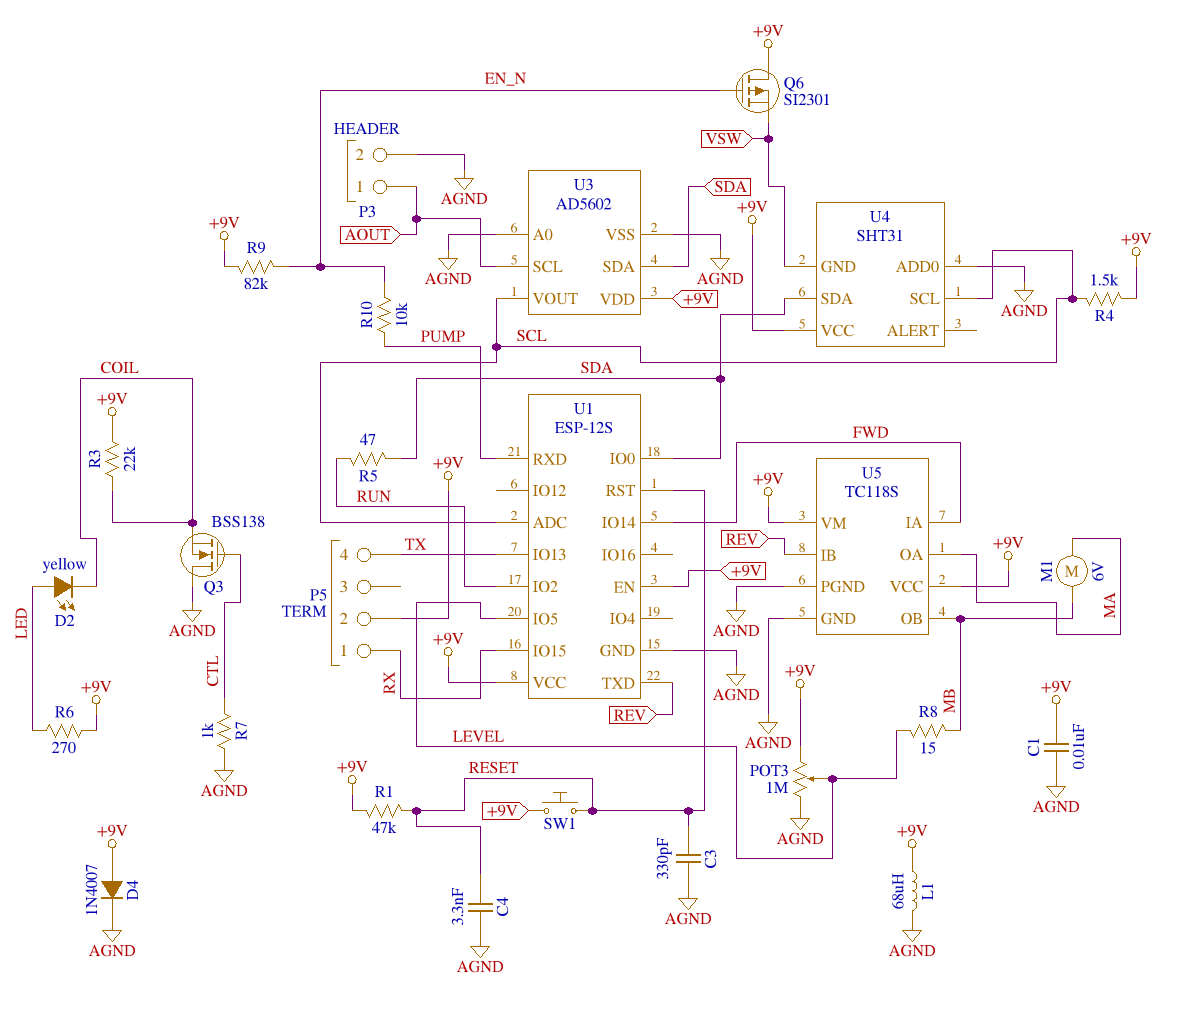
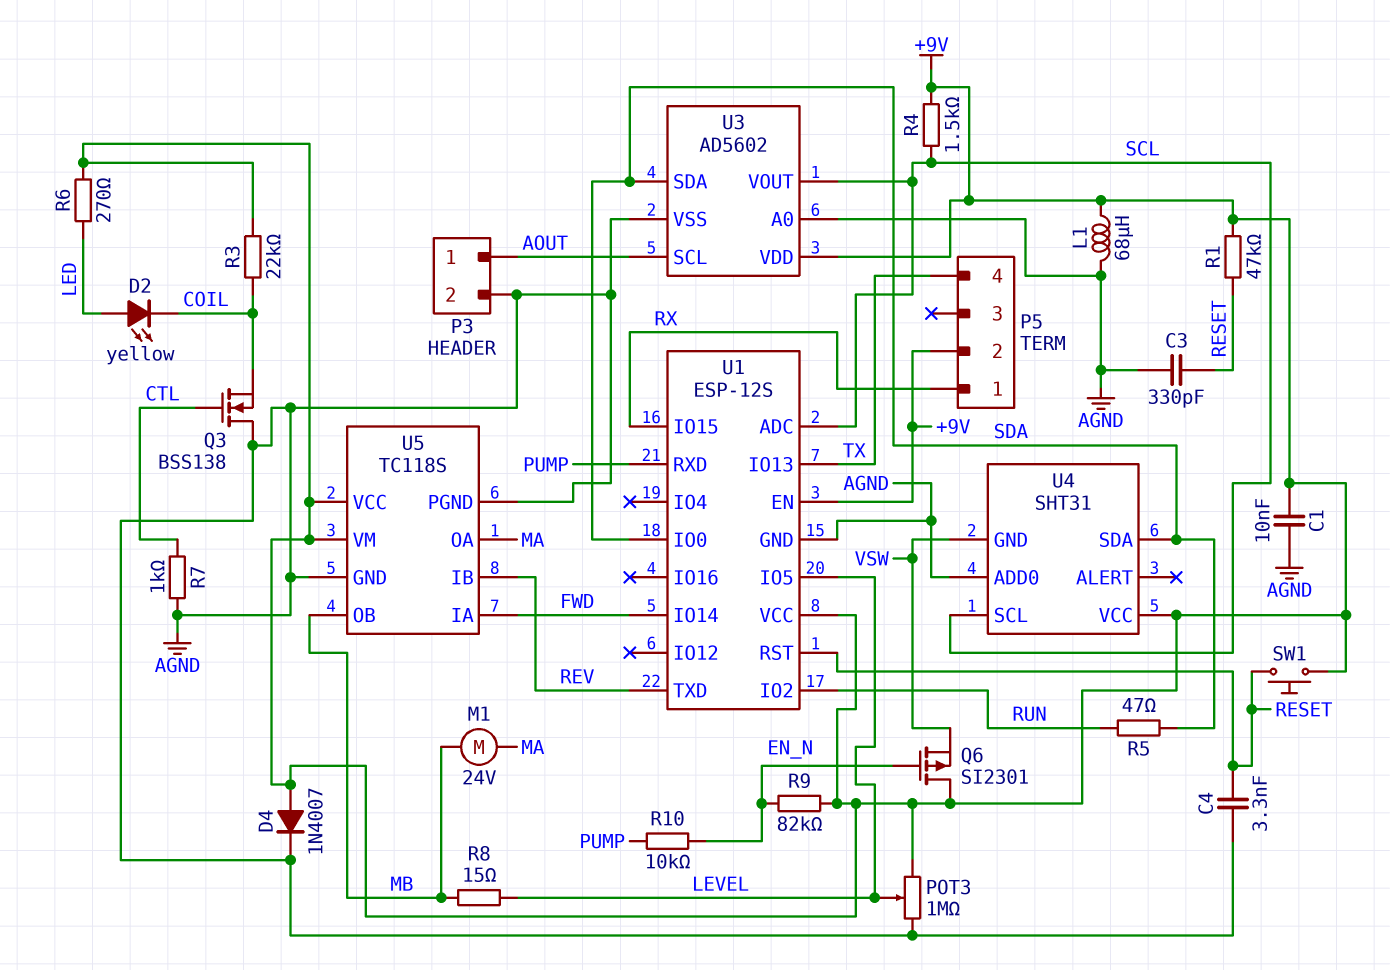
M1: motor 6V (MA, MB) -> motor 24V (MA, MB)

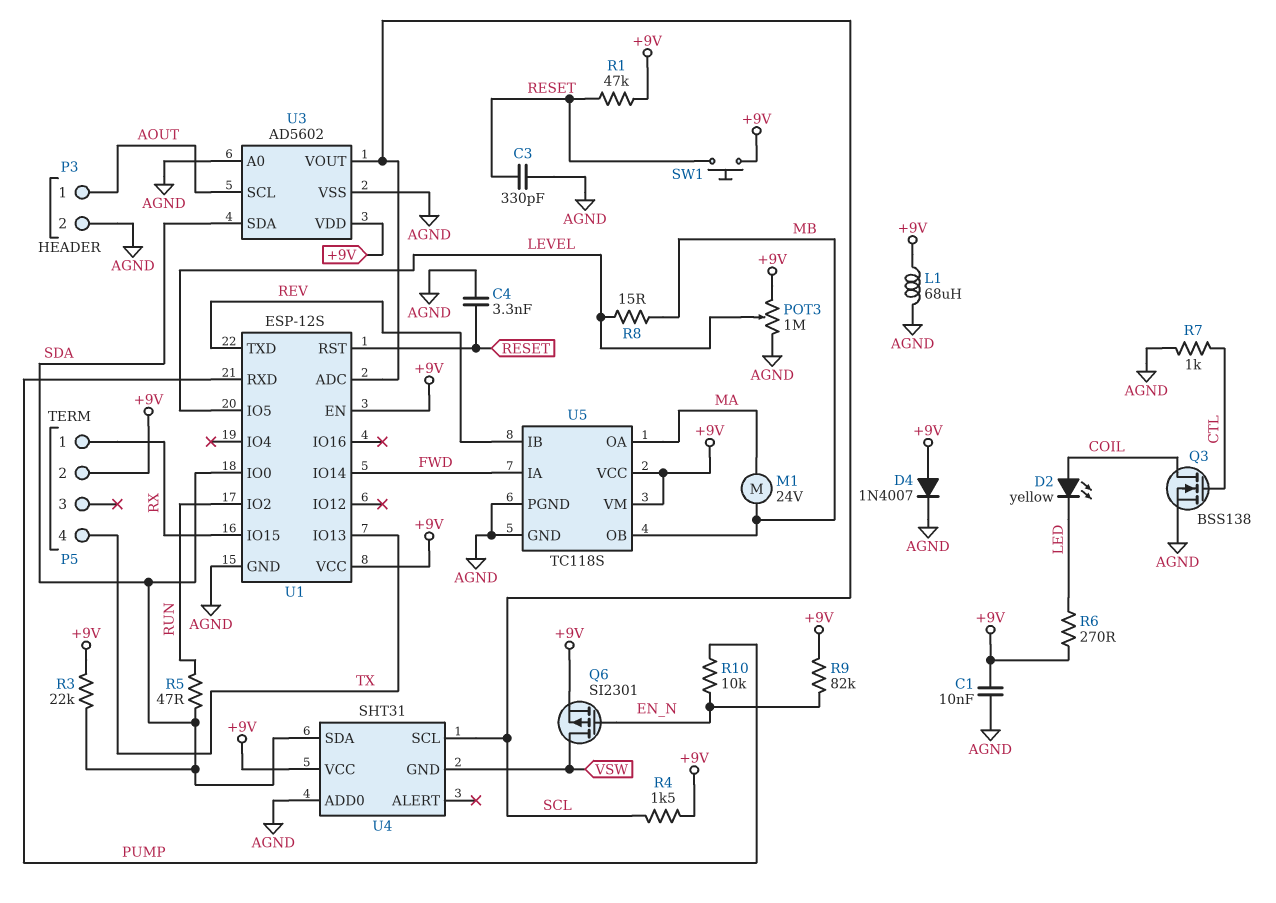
D2: LED yellow (A LED, K COIL) -> LED yellow (A COIL, K LED)
Q3: NMOS BSS138 (G CTL, D AGND, S COIL) -> NMOS BSS138 (G CTL, D COIL, S AGND)
Q6: PMOS SI2301 (G EN_N, D +9V, S VSW) -> PMOS SI2301 (G EN_N, D VSW, S +9V)
R3: 22k (+9V, COIL) -> 22k (+9V, SDA)

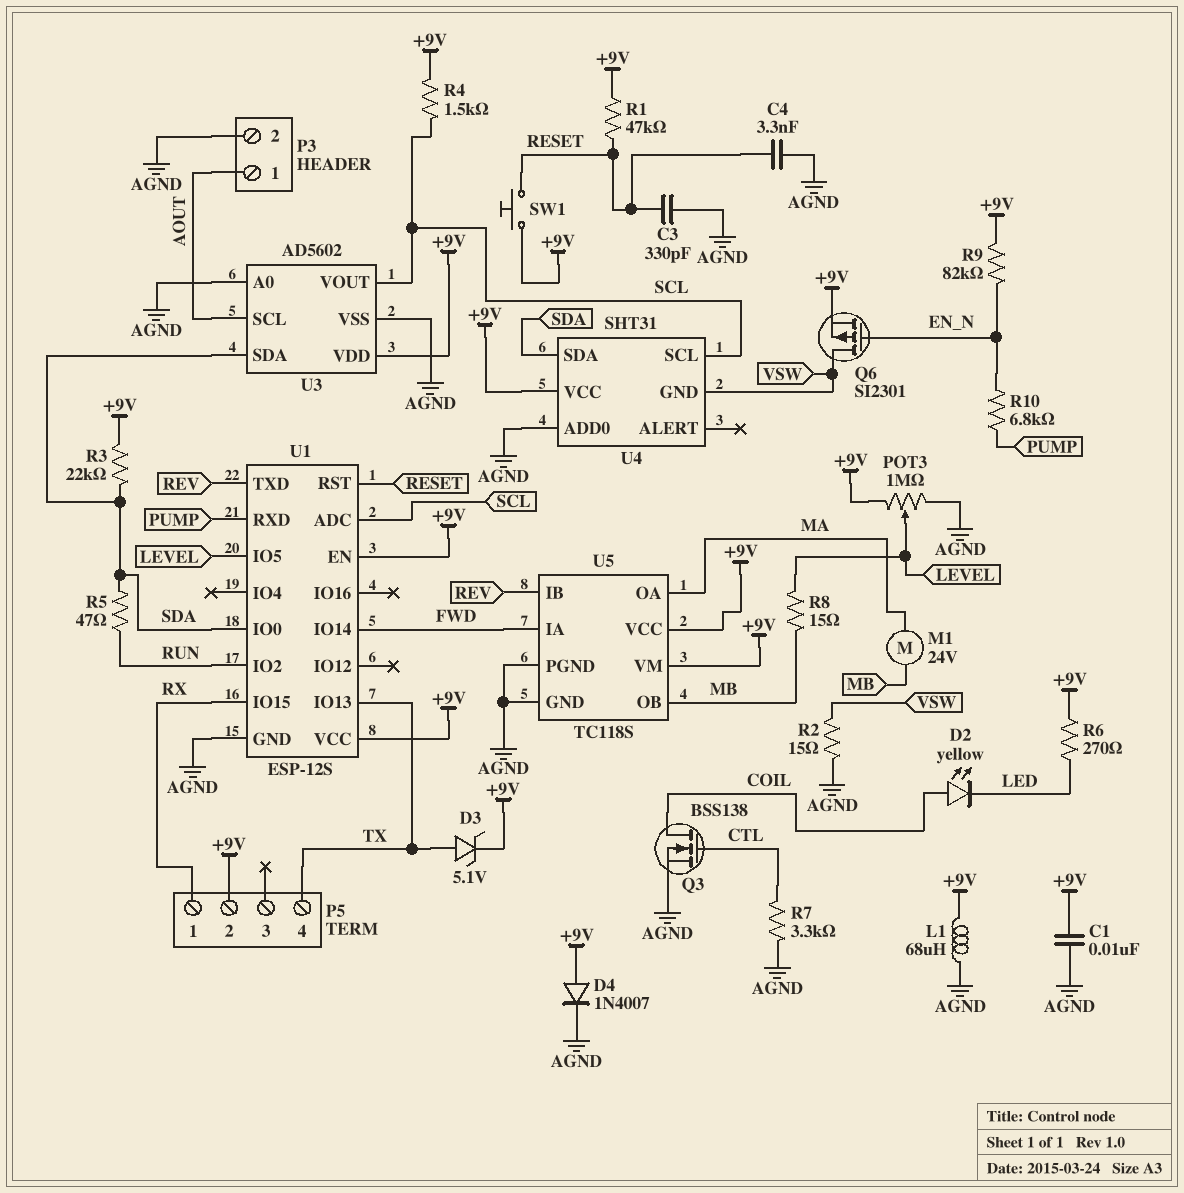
D3: none -> zener 5.1V (A TX, K +9V)
R2: none -> 15 (AGND, VSW)
R7: 1k (AGND, CTL) -> 3.3k (AGND, CTL)
R10: 10k (EN_N, PUMP) -> 6.8k (EN_N, PUMP)

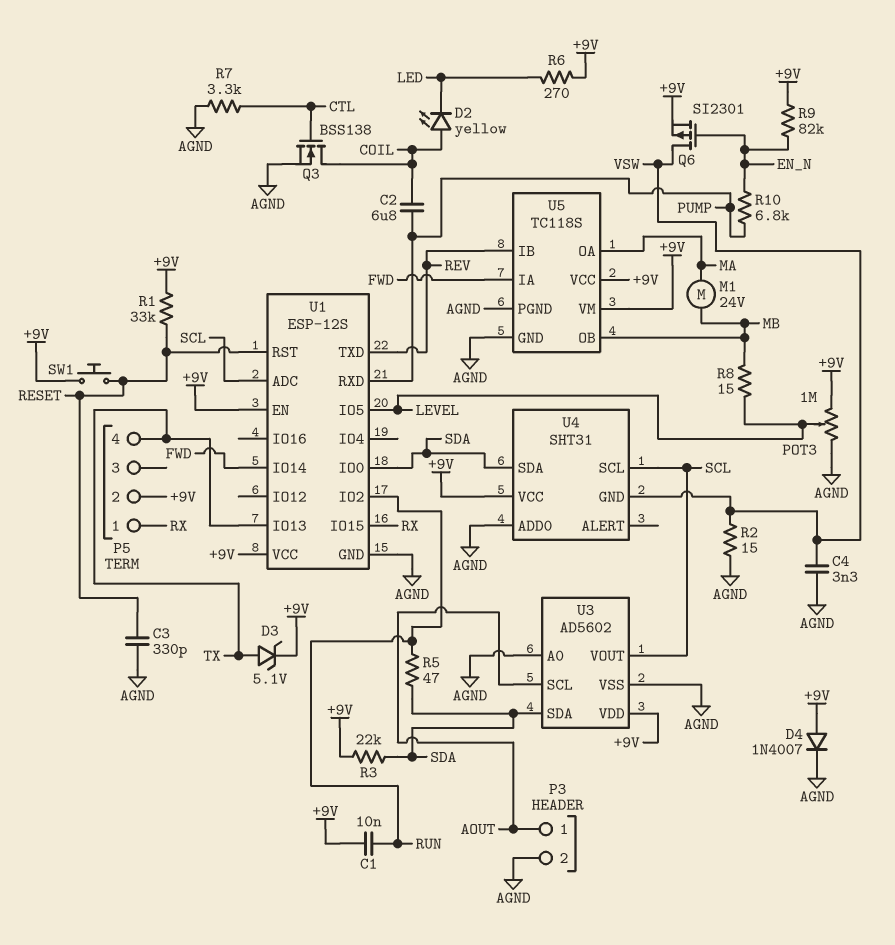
C1: 10nF (+9V, AGND) -> 10nF (+9V, RUN)
C2: none -> 6.8uF (COIL, PUMP)
C4: 3.3nF (AGND, RESET) -> 3.3nF (AGND, VSW)
L1: 68uH (+9V, AGND) -> none
R1: 47k (+9V, RESET) -> 33k (+9V, RESET)
R4: 1.5k (+9V, SCL) -> none

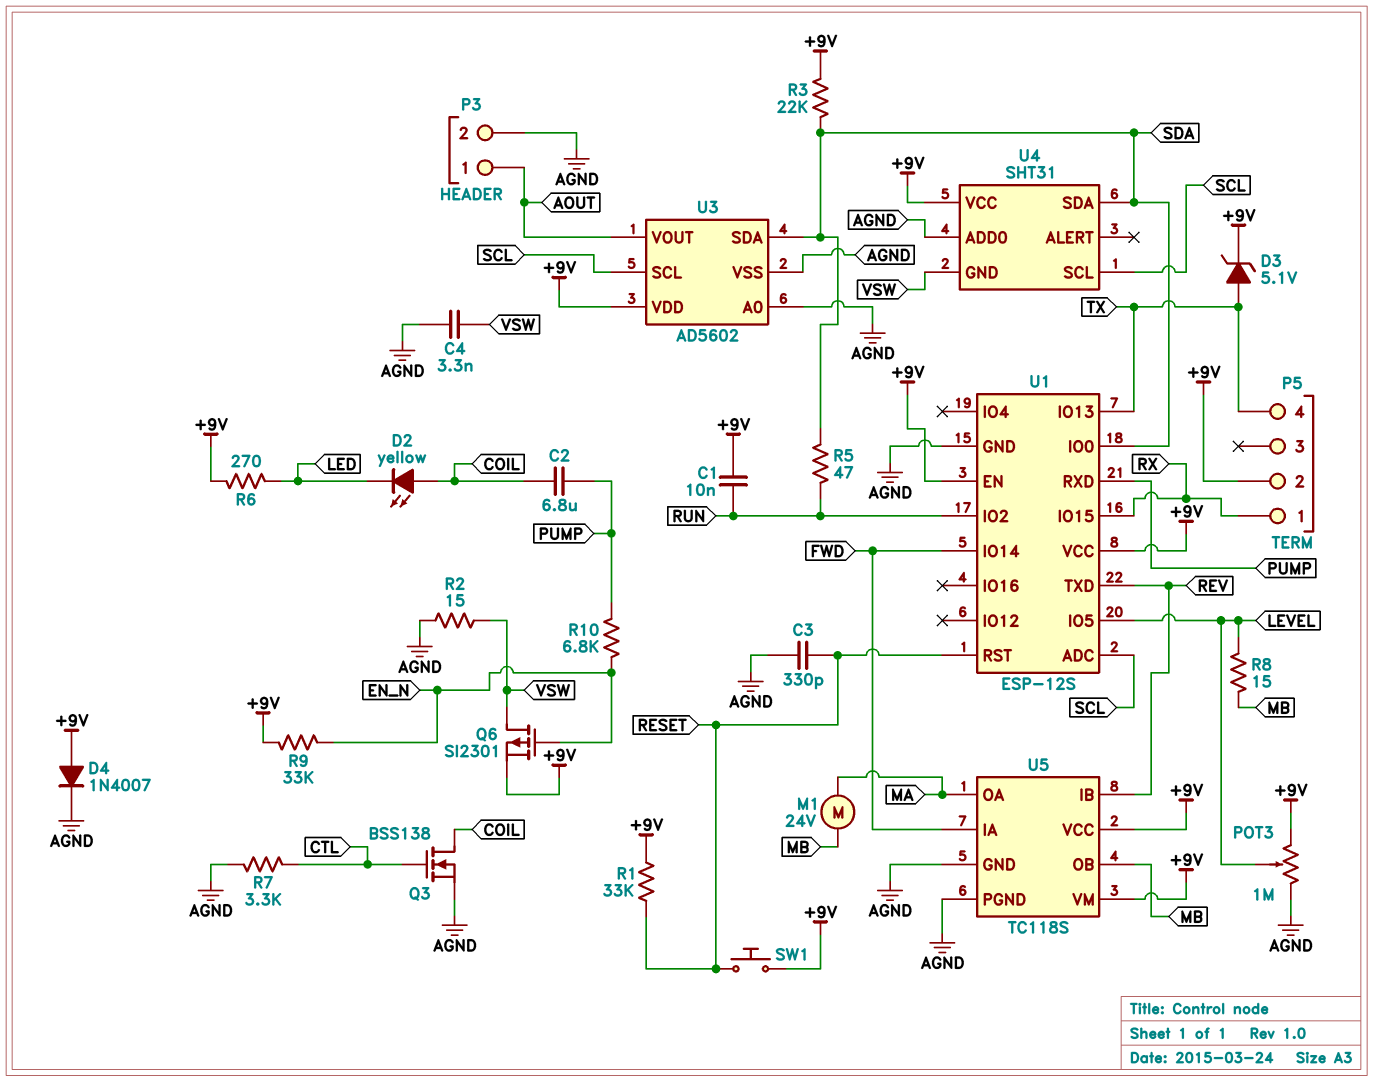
R9: 82k (+9V, EN_N) -> 33k (+9V, EN_N)
U3 pin SCL: AOUT -> SCL
U3 pin VOUT: SCL -> AOUT

